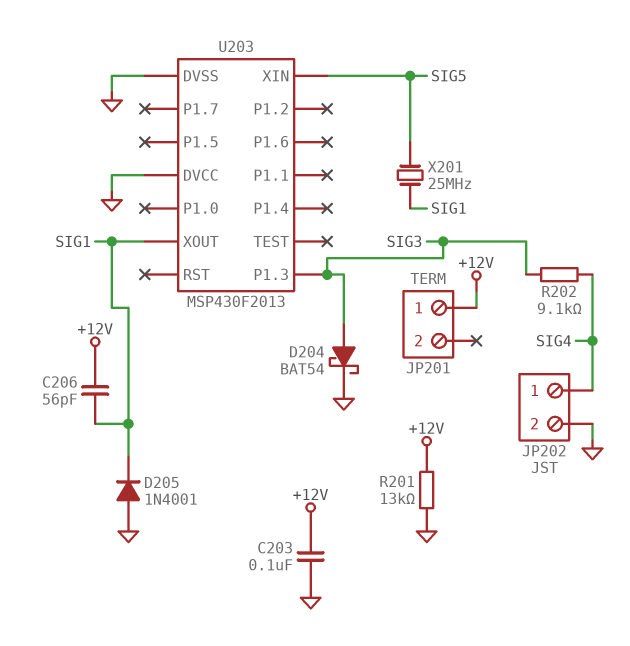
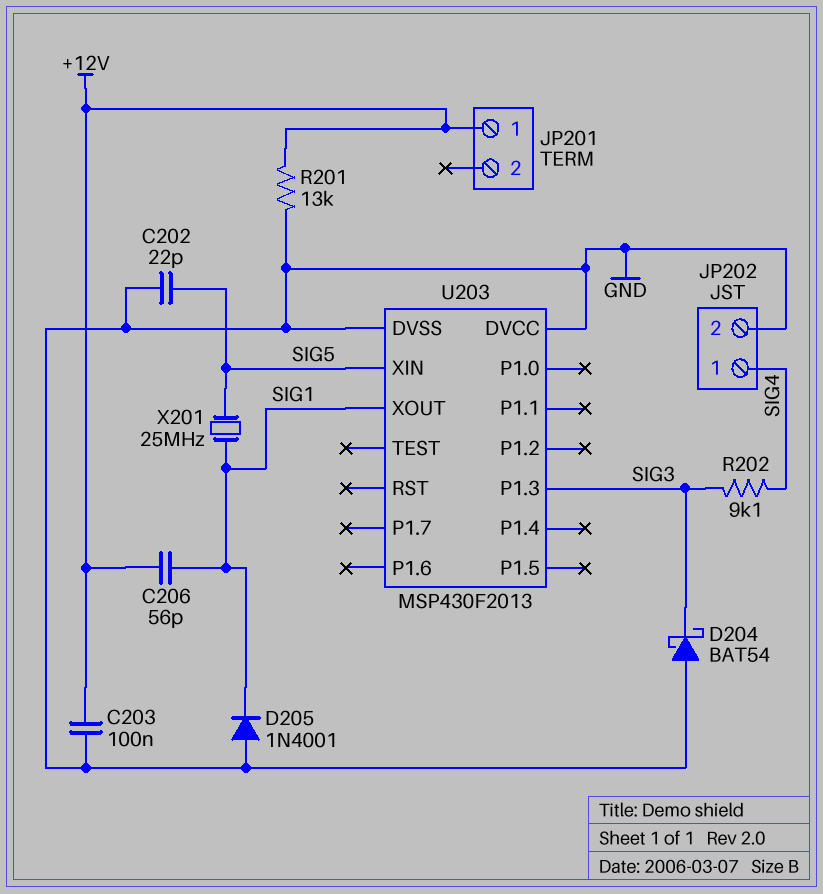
C202: none -> 22pF (GND, SIG5)
D204: schottky BAT54 (A SIG3, K GND) -> schottky BAT54 (A GND, K SIG3)

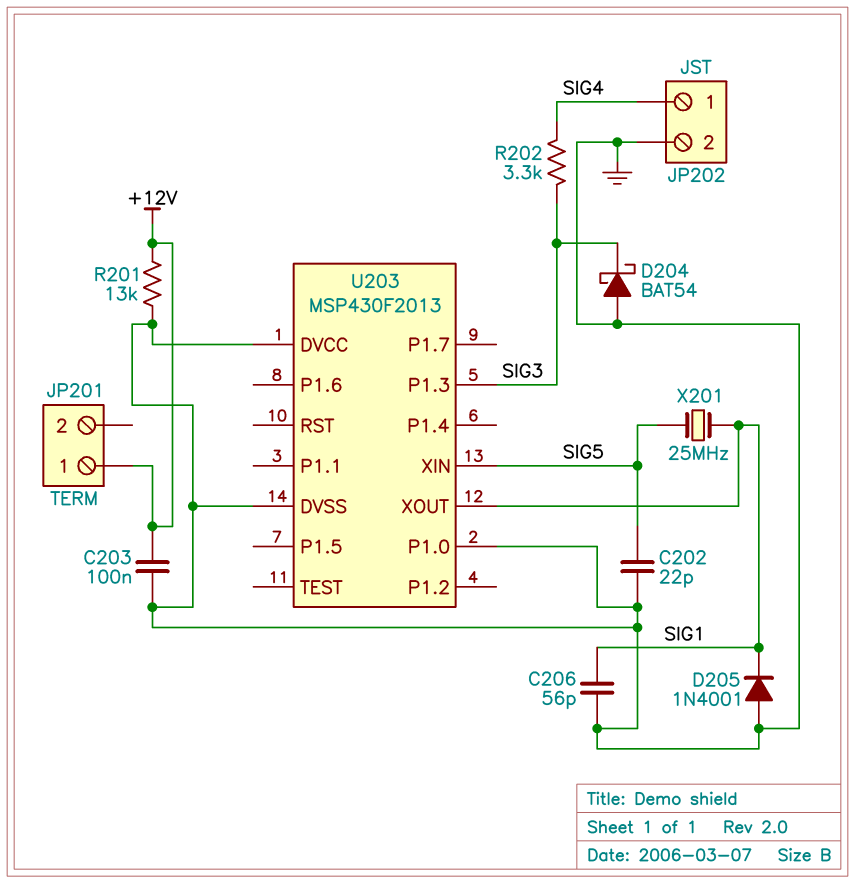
C206: 56pF (+12V, SIG1) -> 56pF (GND, SIG1)
R202: 9.1k (SIG3, SIG4) -> 3.3k (SIG3, SIG4)
U203 pin P1.0: none -> GND

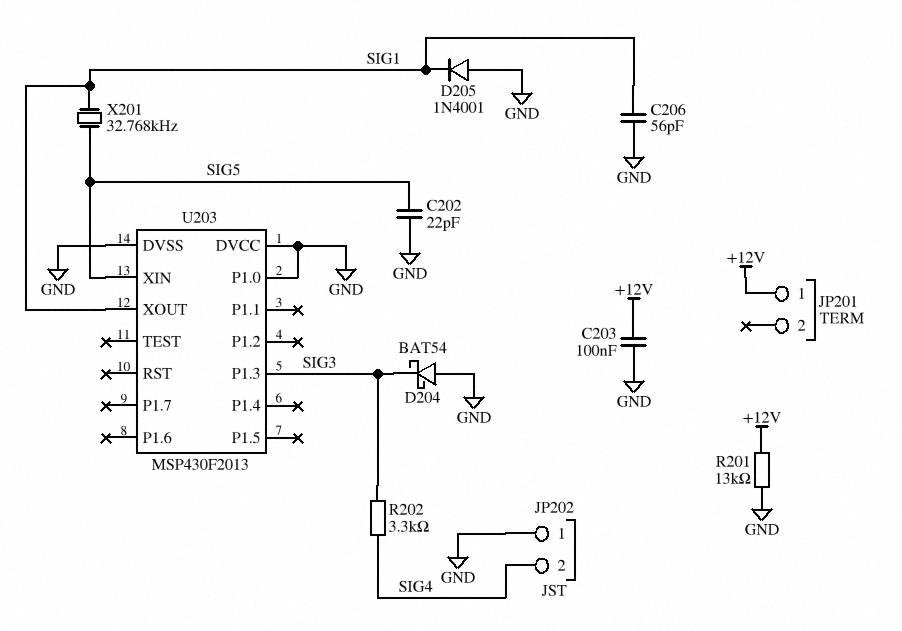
JP202 pin 1: SIG4 -> GND
JP202 pin 2: GND -> SIG4
X201: 25MHz (SIG1, SIG5) -> 32.768kHz (SIG1, SIG5)

